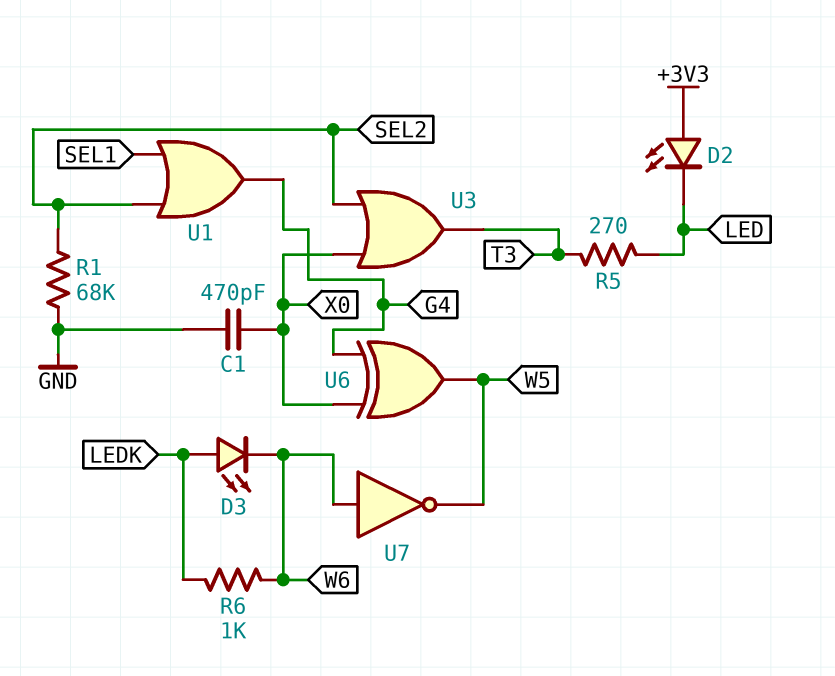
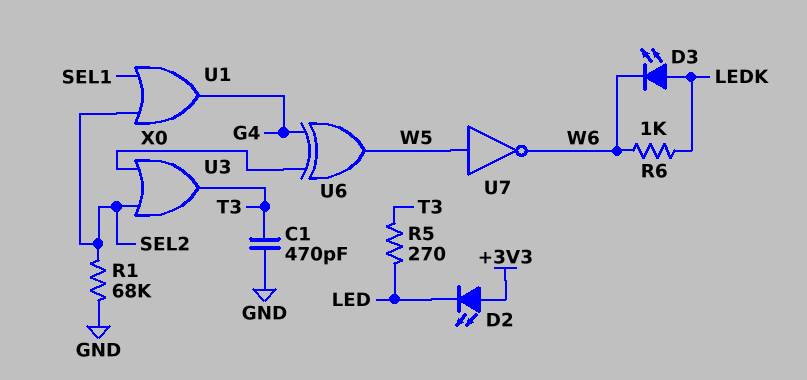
C1: 470pF (GND, X0) -> 470pF (GND, T3)
U7: NOT (in W6, out W5) -> NOT (in W5, out W6)

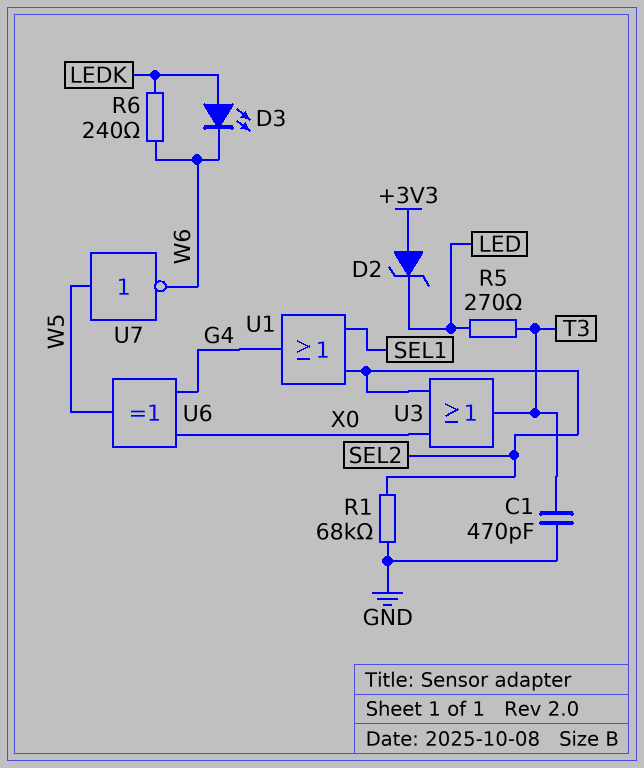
D2: LED (A +3V3, K LED) -> zener (A +3V3, K LED)
R6: 1k (LEDK, W6) -> 240 (LEDK, W6)

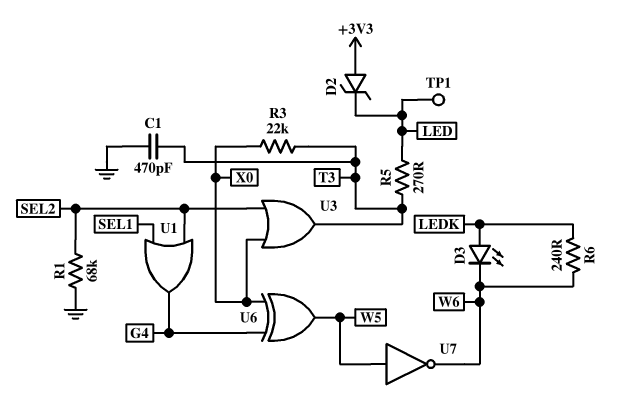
R3: none -> 22k (T3, X0)
TP1: none -> test point (LED)

